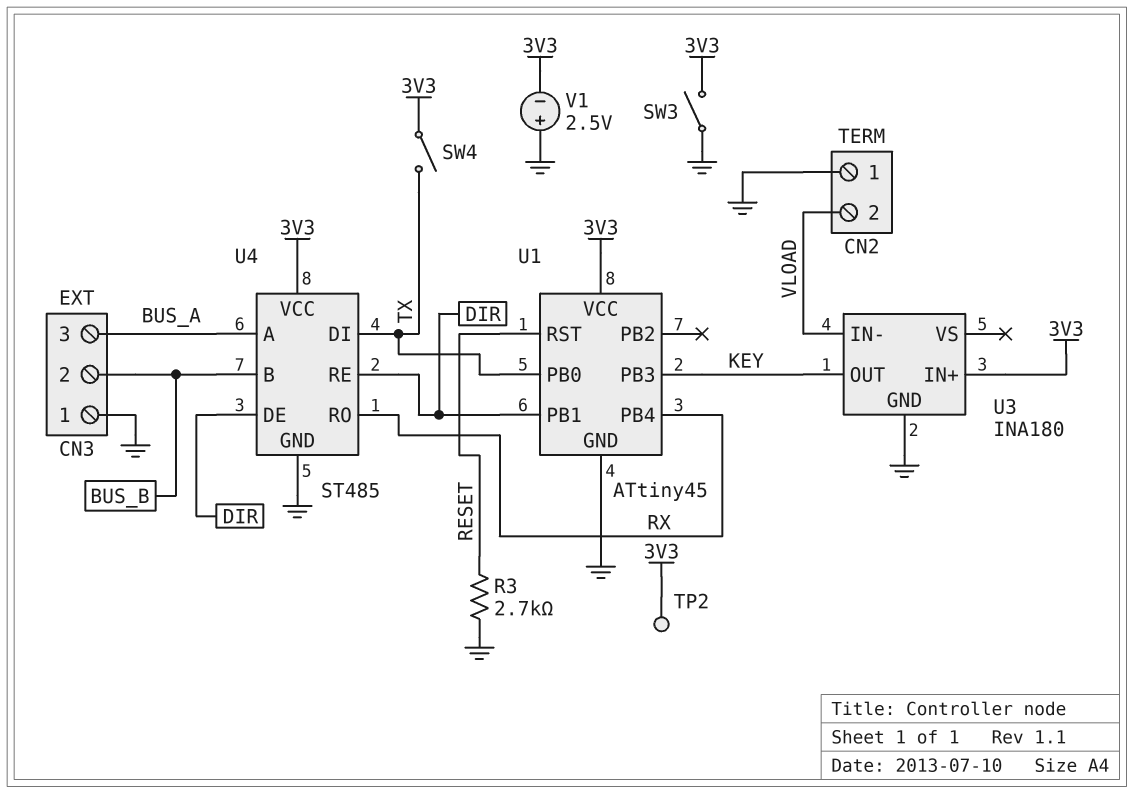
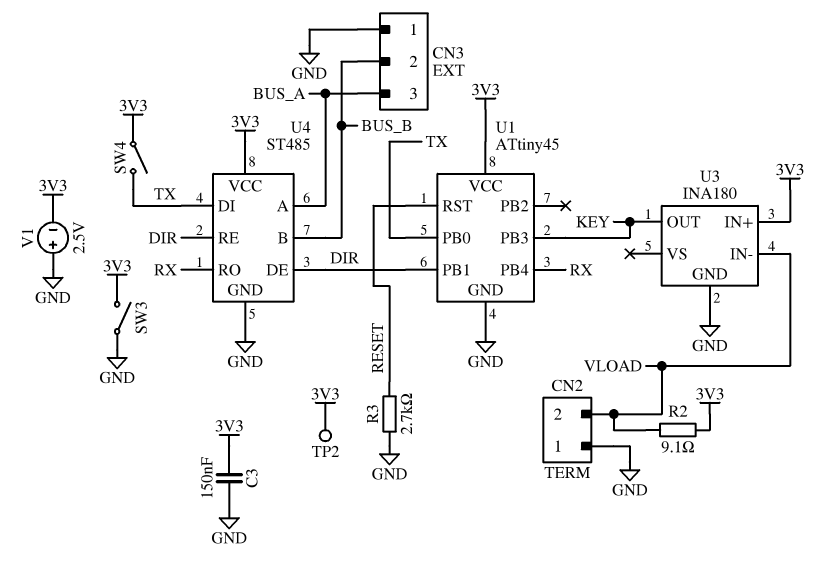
C3: none -> 150nF (3V3, GND)
R2: none -> 9.1 (3V3, VLOAD)

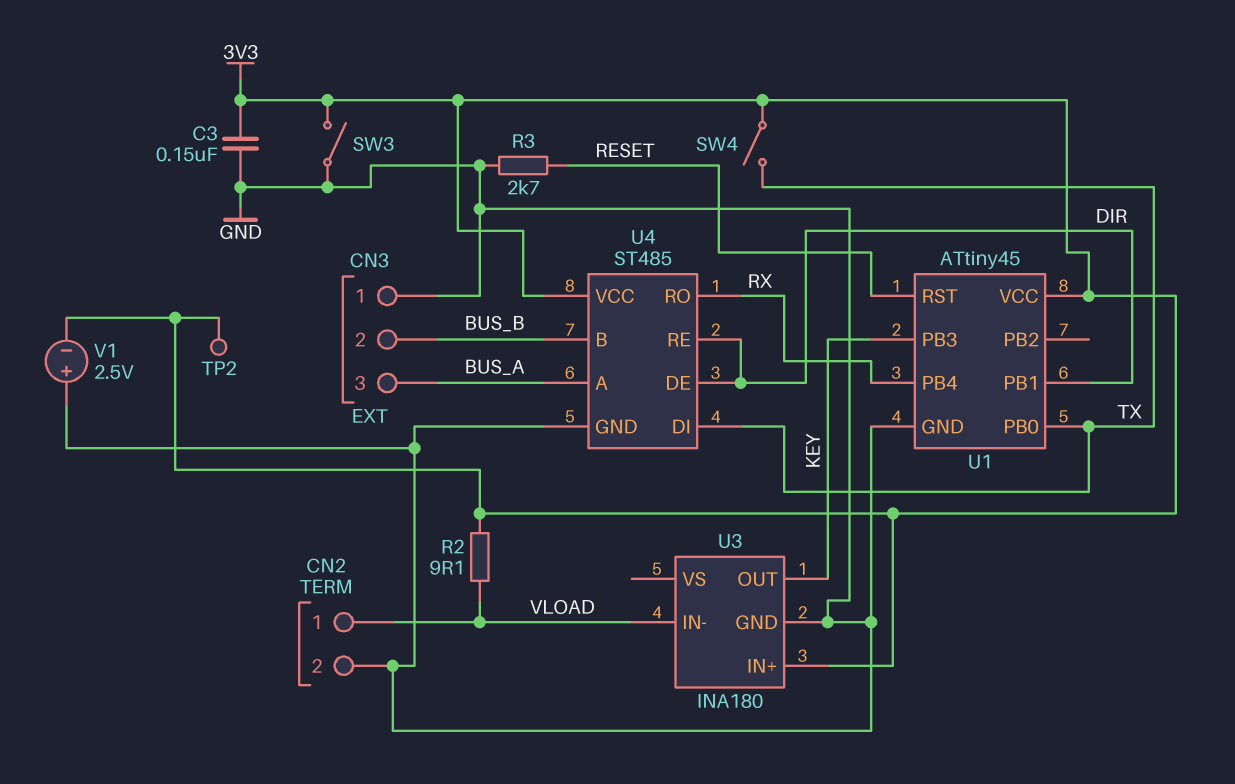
CN2 pin 1: GND -> VLOAD
CN2 pin 2: VLOAD -> GND

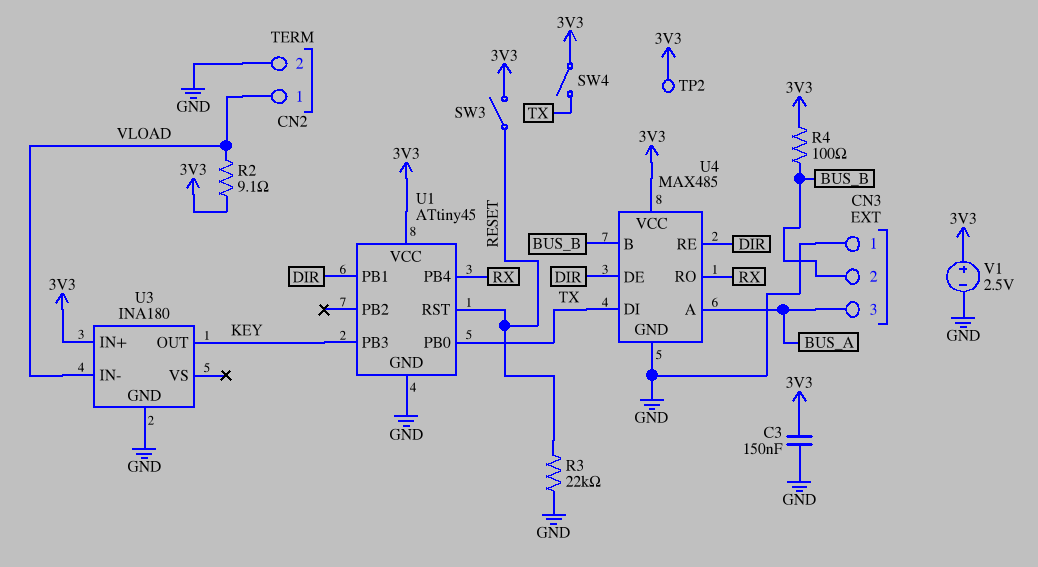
R3: 2.7k (GND, RESET) -> 22k (GND, RESET)
R4: none -> 100 (3V3, BUS_B)
SW3: switch (3V3, GND) -> switch (3V3, RESET)
U4: ST485 -> MAX485
V1: 2.5V (plus GND, minus 3V3) -> 2.5V (plus 3V3, minus GND)

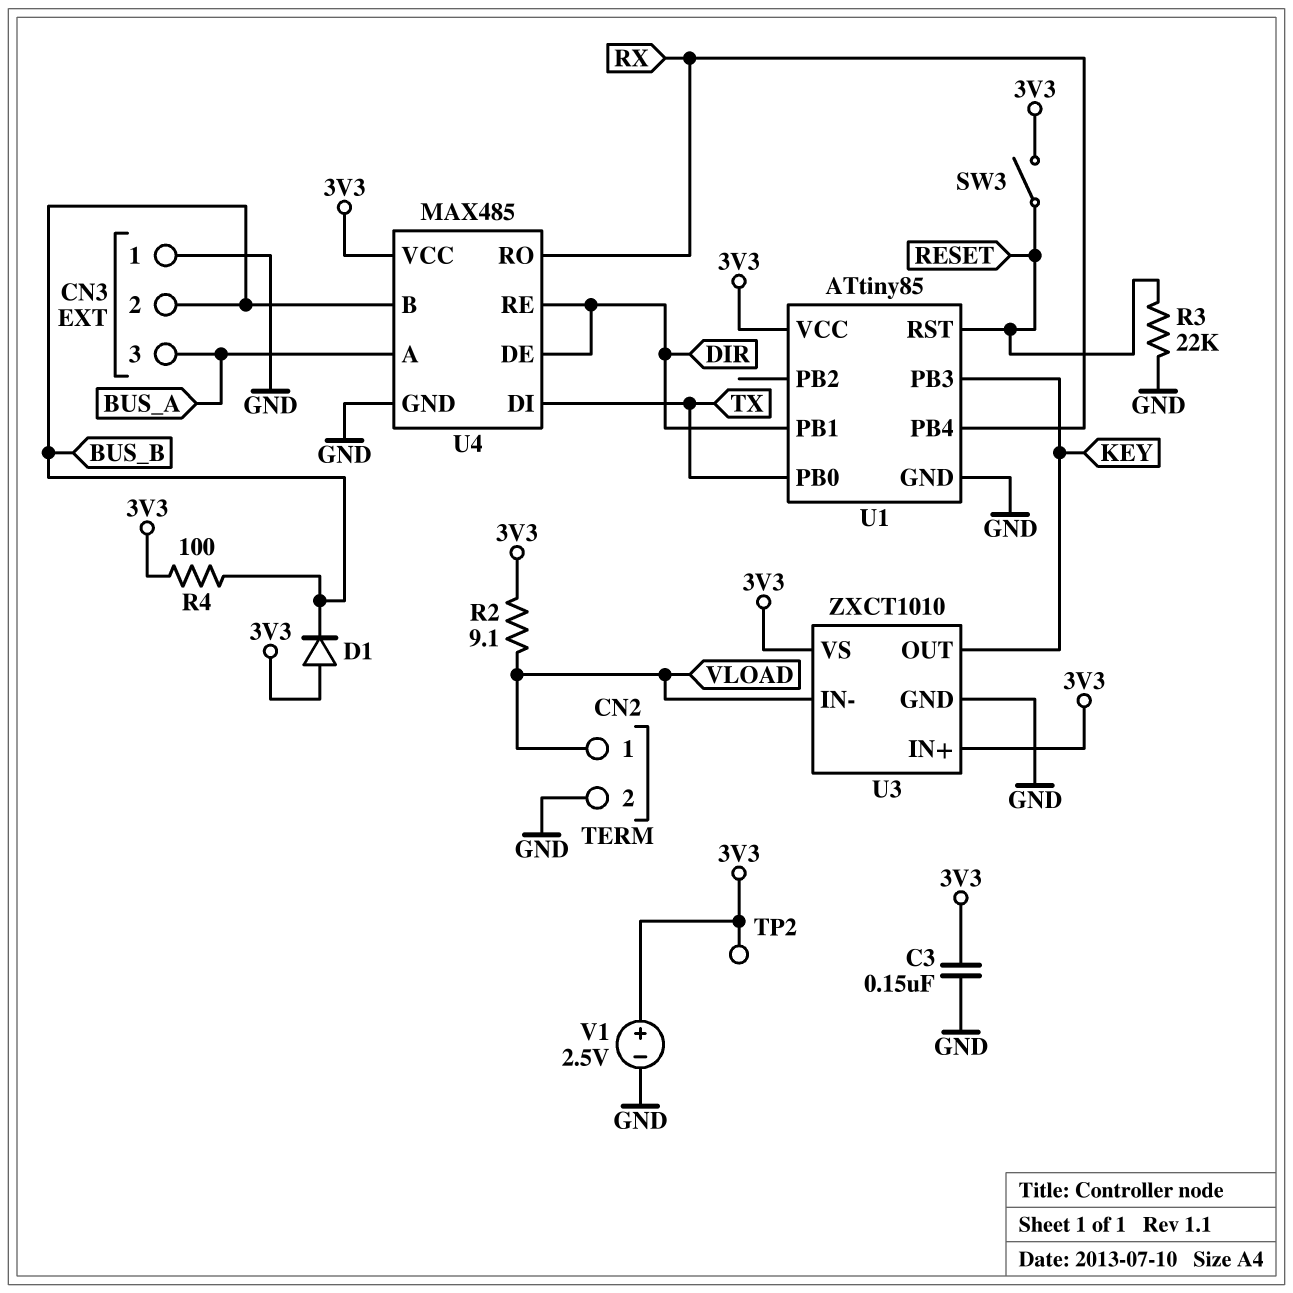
D1: none -> diode (A 3V3, K BUS_B)
SW4: switch (3V3, TX) -> none
U1: ATtiny45 -> ATtiny85
U3: INA180 -> ZXCT1010
U3 pin VS: none -> 3V3

